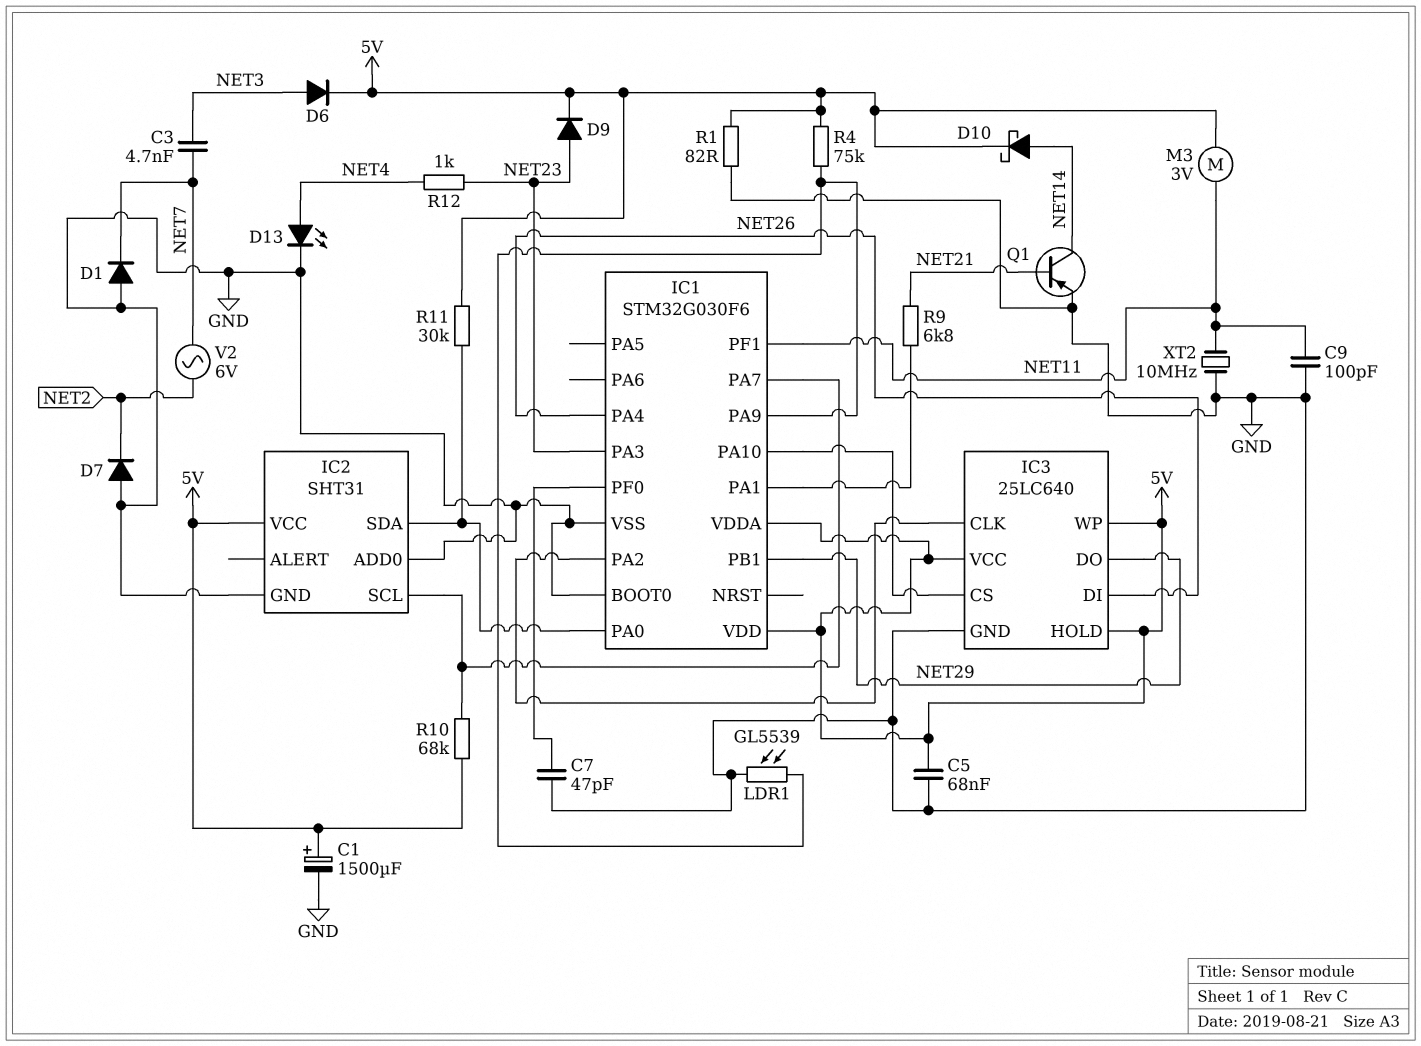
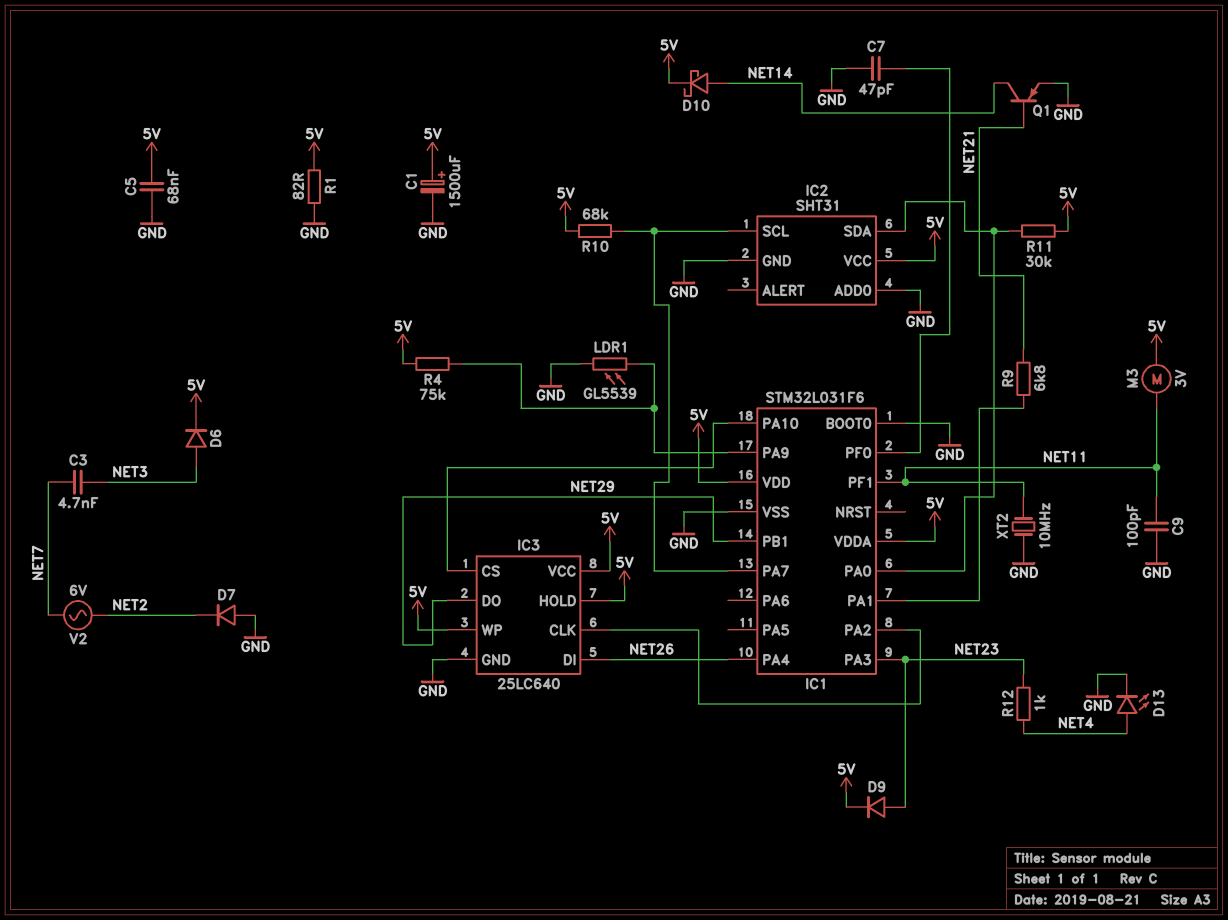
D1: diode (A GND, K NET7) -> none
IC1: STM32G030F6 -> STM32L031F6

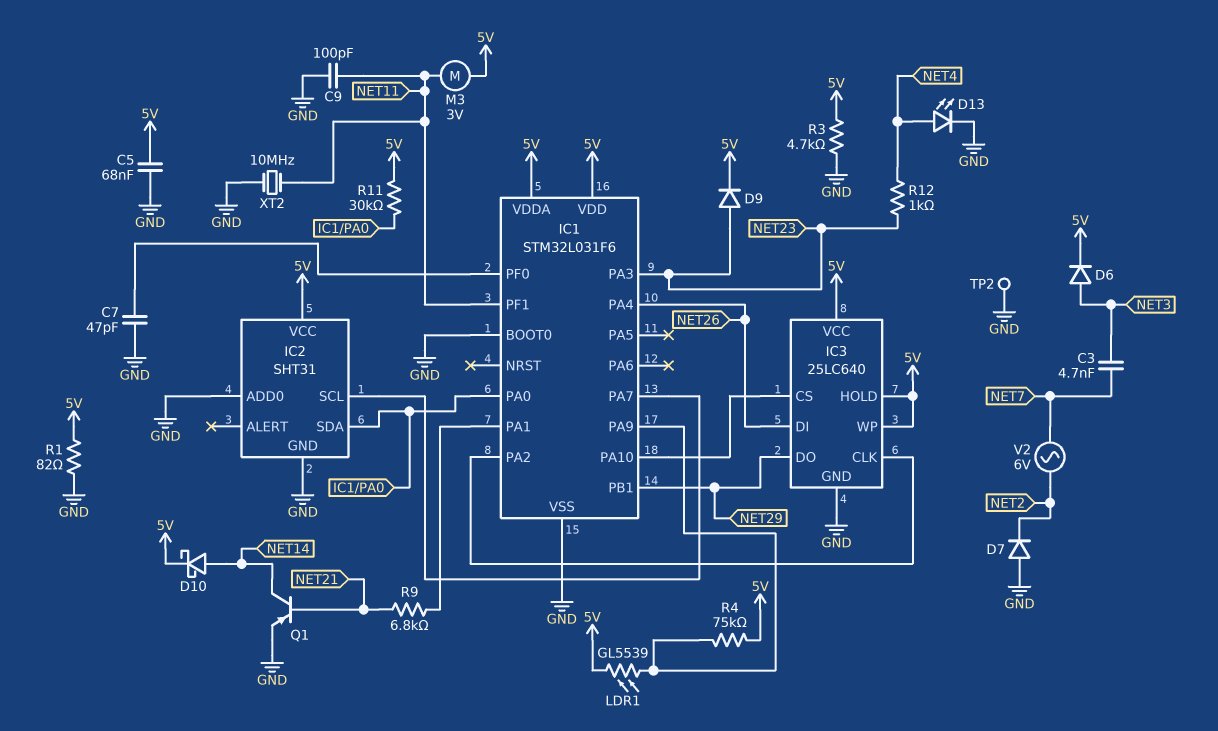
C1: 1500uF (plus 5V, minus GND) -> none
LDR1: GL5539 (GND, IC1/PA9) -> GL5539 (5V, IC1/PA9)
R3: none -> 4.7k (5V, GND)
R10: 68k (5V, IC1/PA7) -> none
TP2: none -> test point (GND)

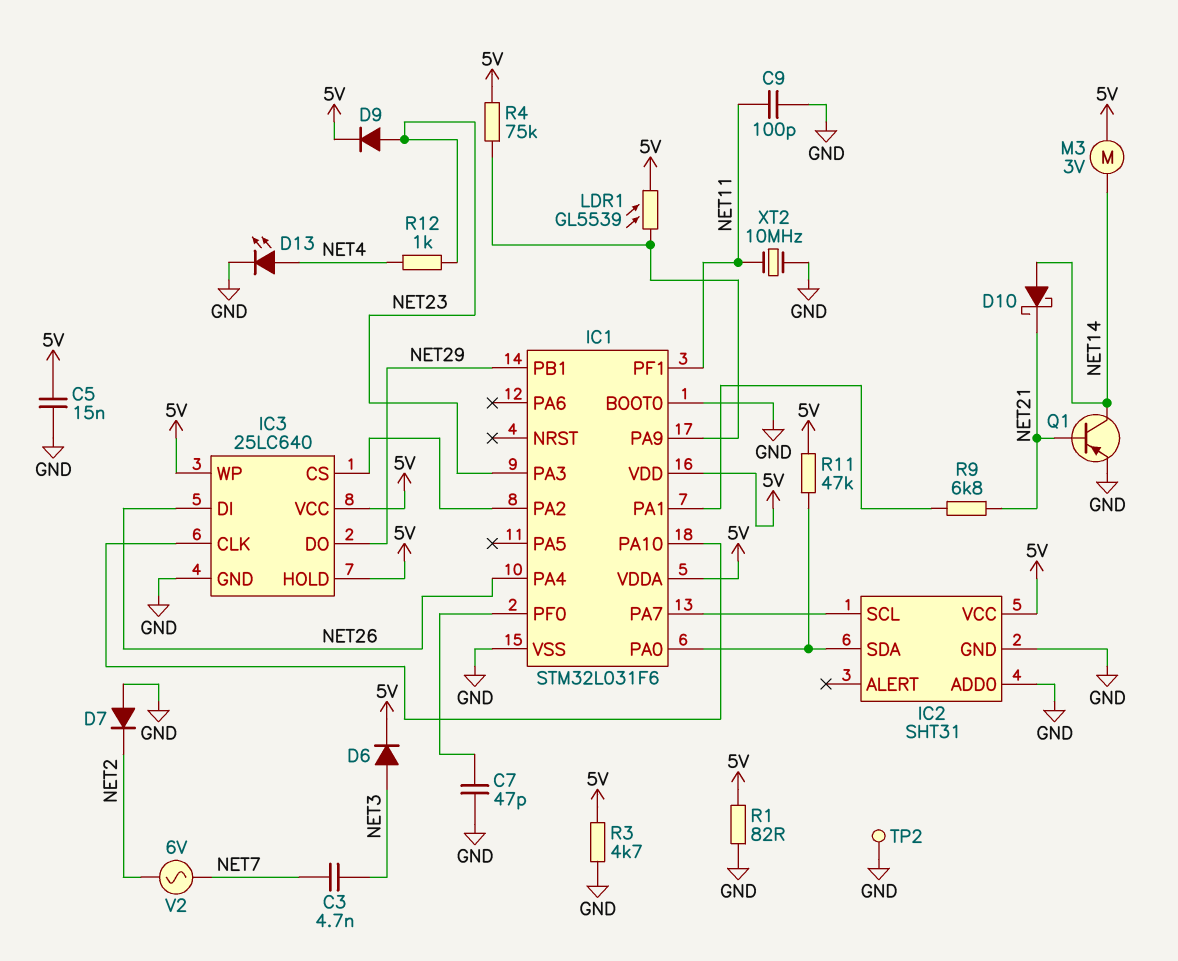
C5: 68nF (5V, GND) -> 15nF (5V, GND)
D10: schottky (A NET14, K 5V) -> schottky (A NET14, K NET21)
IC3 pin CLK: IC1/PA2 -> IC1/PA10
IC3 pin CS: IC1/PA10 -> IC1/PA2
M3: motor 3V (5V, NET11) -> motor 3V (5V, NET14)
R11: 30k (5V, IC1/PA0) -> 47k (5V, IC1/PA0)

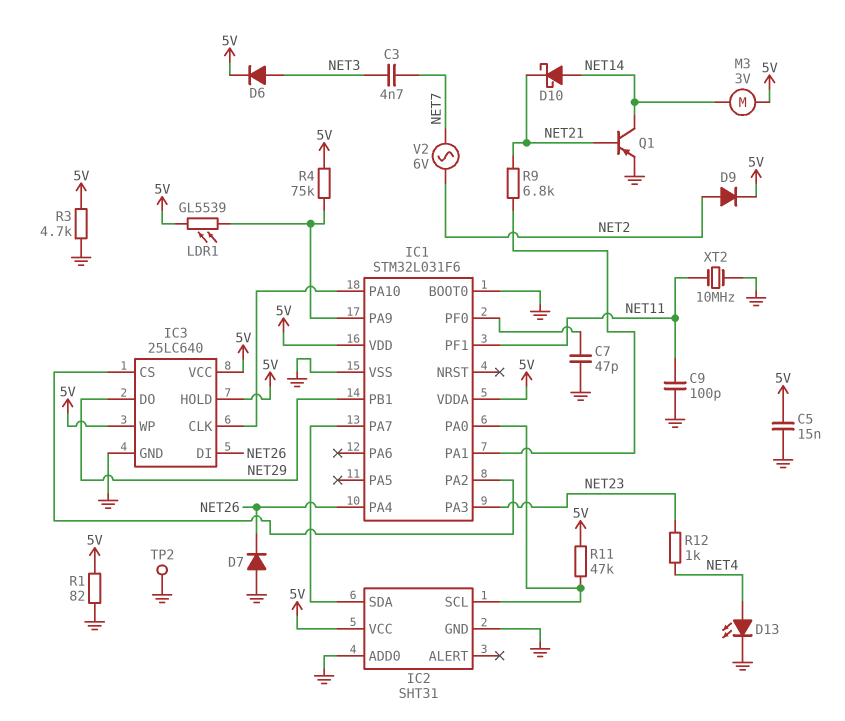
D7: diode (A GND, K NET2) -> diode (A GND, K NET26)
D9: diode (A NET23, K 5V) -> diode (A NET2, K 5V)
IC2 pin SCL: IC1/PA7 -> IC1/PA0
IC2 pin SDA: IC1/PA0 -> IC1/PA7

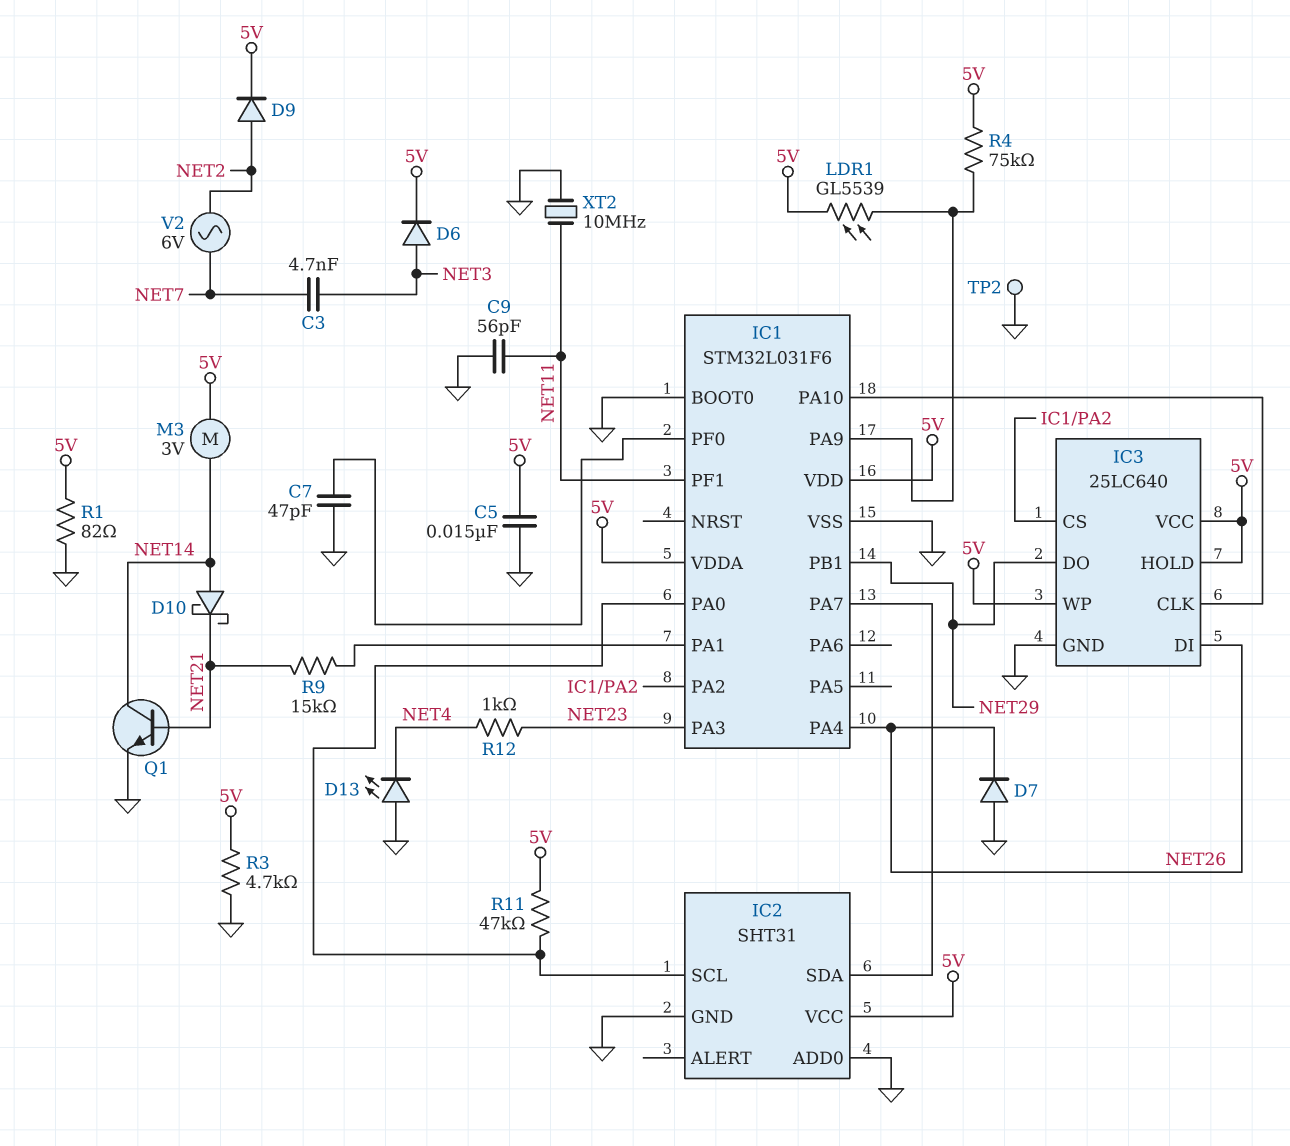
C9: 100pF (GND, NET11) -> 56pF (GND, NET11)
D13: LED (A NET4, K GND) -> LED (A GND, K NET4)
Q1: PNP (B NET21, C NET14, E GND) -> NPN (B NET21, C NET14, E GND)
R9: 6.8k (IC1/PA1, NET21) -> 15k (IC1/PA1, NET21)

